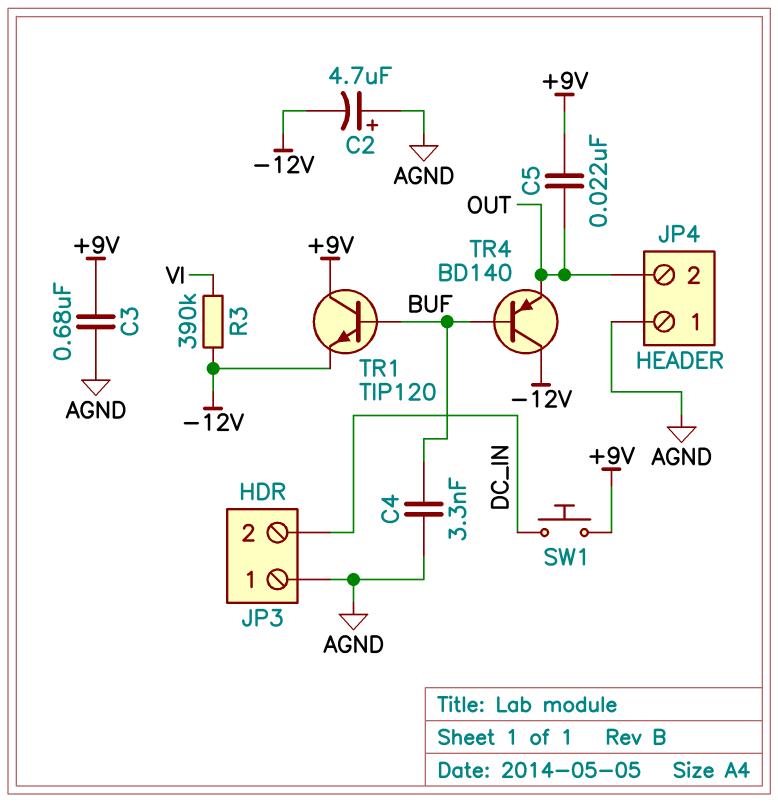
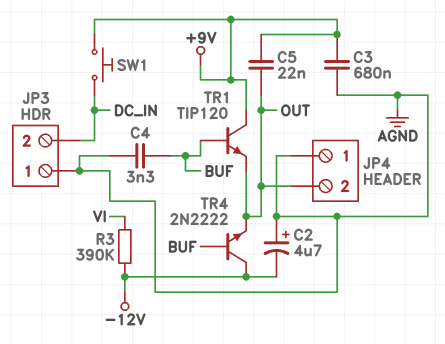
TR1: NPN TIP120 (B BUF, C +9V, E -12V) -> NPN TIP120 (B BUF, C +9V, E OUT)
TR4: PNP BD140 (B BUF, C -12V, E OUT) -> NPN 2N2222 (B BUF, C -12V, E OUT)

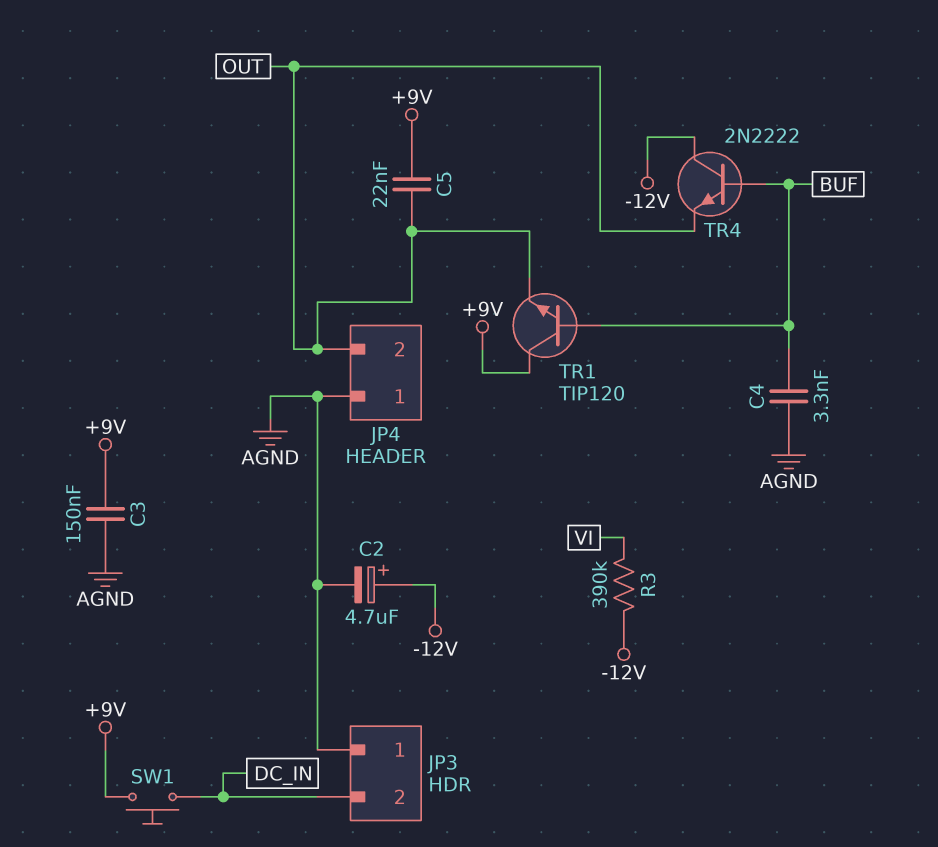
C2: 4.7uF (plus AGND, minus -12V) -> 4.7uF (plus -12V, minus AGND)
C3: 680nF (+9V, AGND) -> 150nF (+9V, AGND)

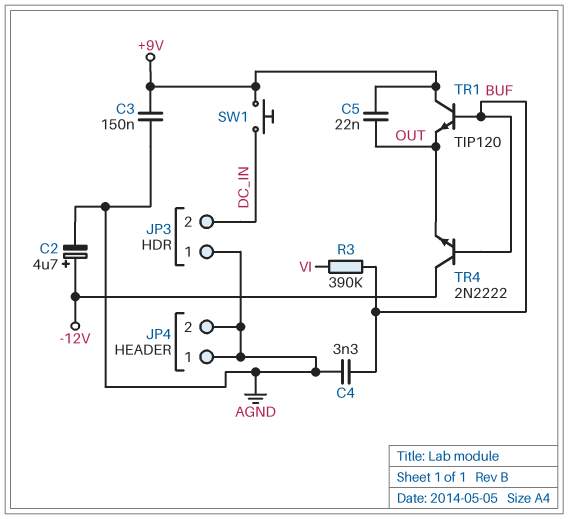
JP4 pin 2: OUT -> AGND
R3: 390k (-12V, VI) -> 390k (BUF, VI)

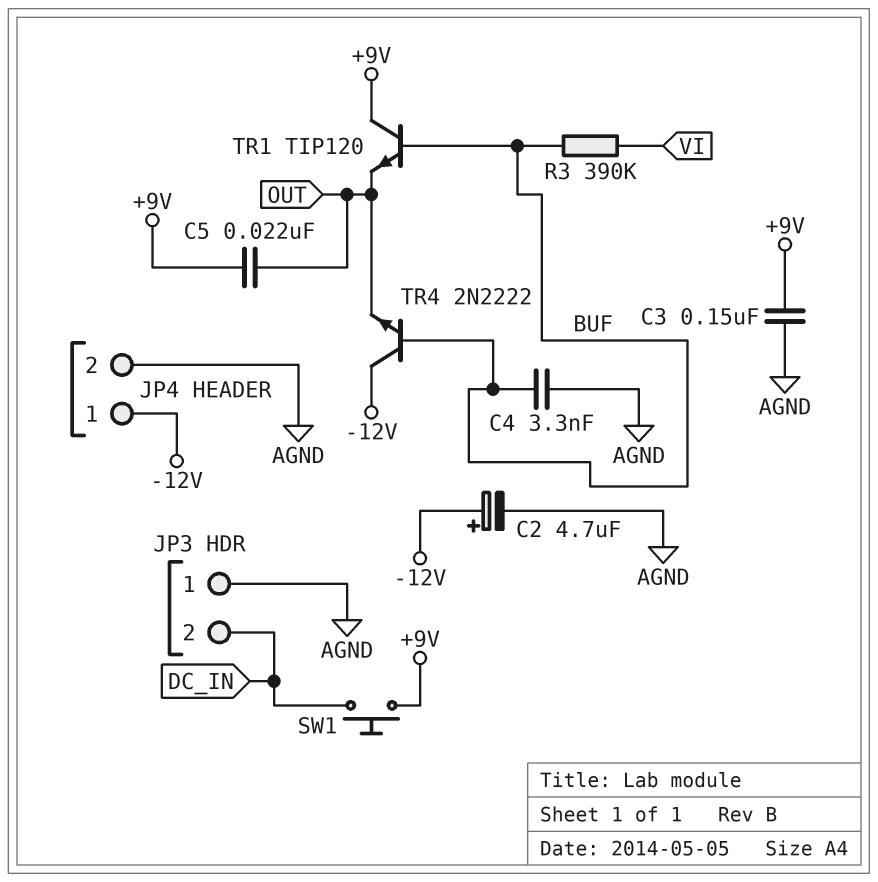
JP4 pin 1: AGND -> -12V

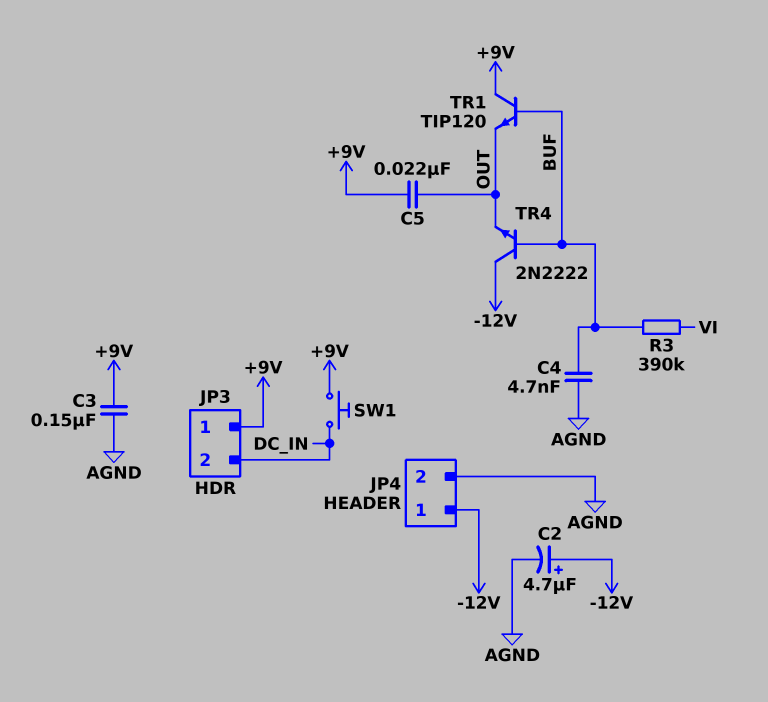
C4: 3.3nF (AGND, BUF) -> 4.7nF (AGND, BUF)
JP3 pin 1: AGND -> +9V

